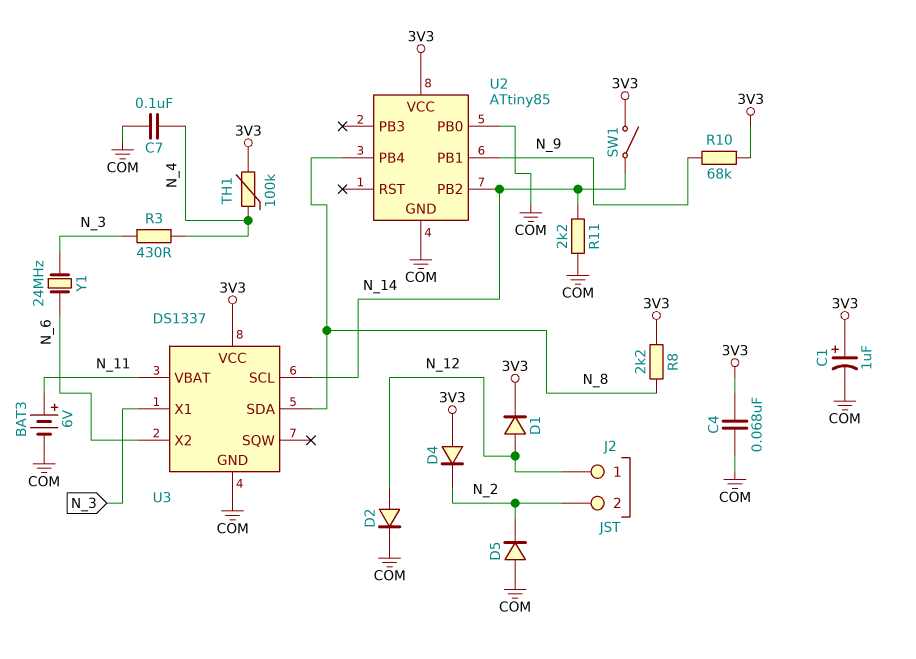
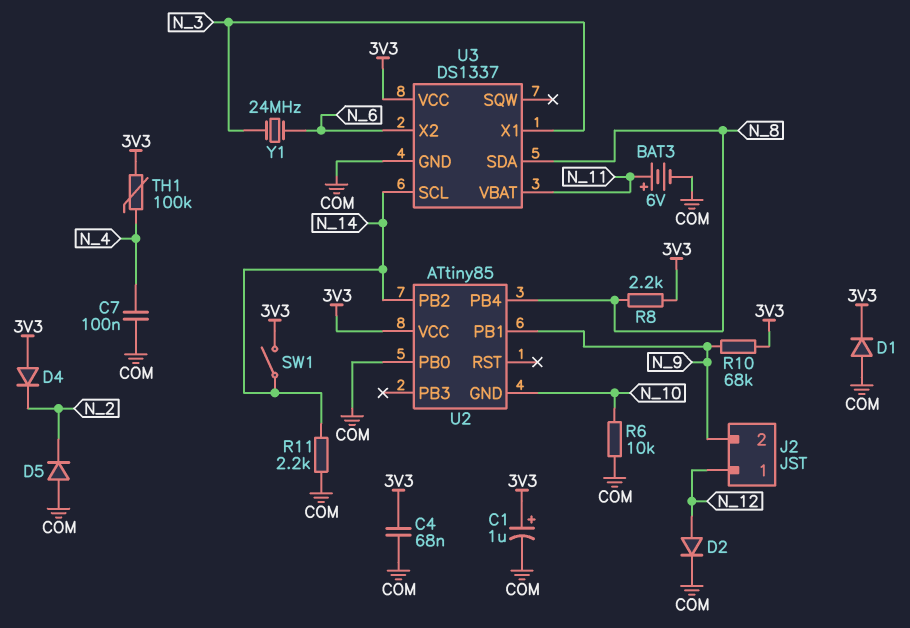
D1: diode (A N_12, K 3V3) -> diode (A COM, K 3V3)
J2 pin 2: N_2 -> N_9
R3: 430 (N_3, N_4) -> none
R6: none -> 10k (COM, N_10)
U2 pin GND: COM -> N_10

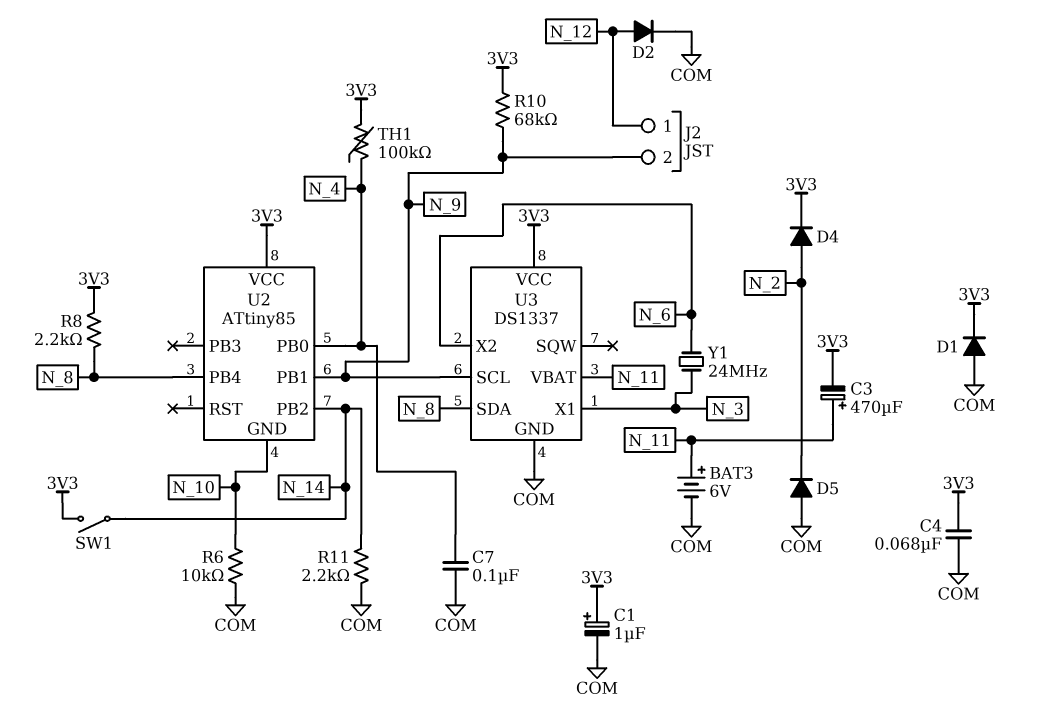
C3: none -> 470uF (plus N_11, minus 3V3)
D4: diode (A 3V3, K N_2) -> diode (A N_2, K 3V3)
U2 pin PB0: COM -> N_4
U3 pin SCL: N_14 -> N_9

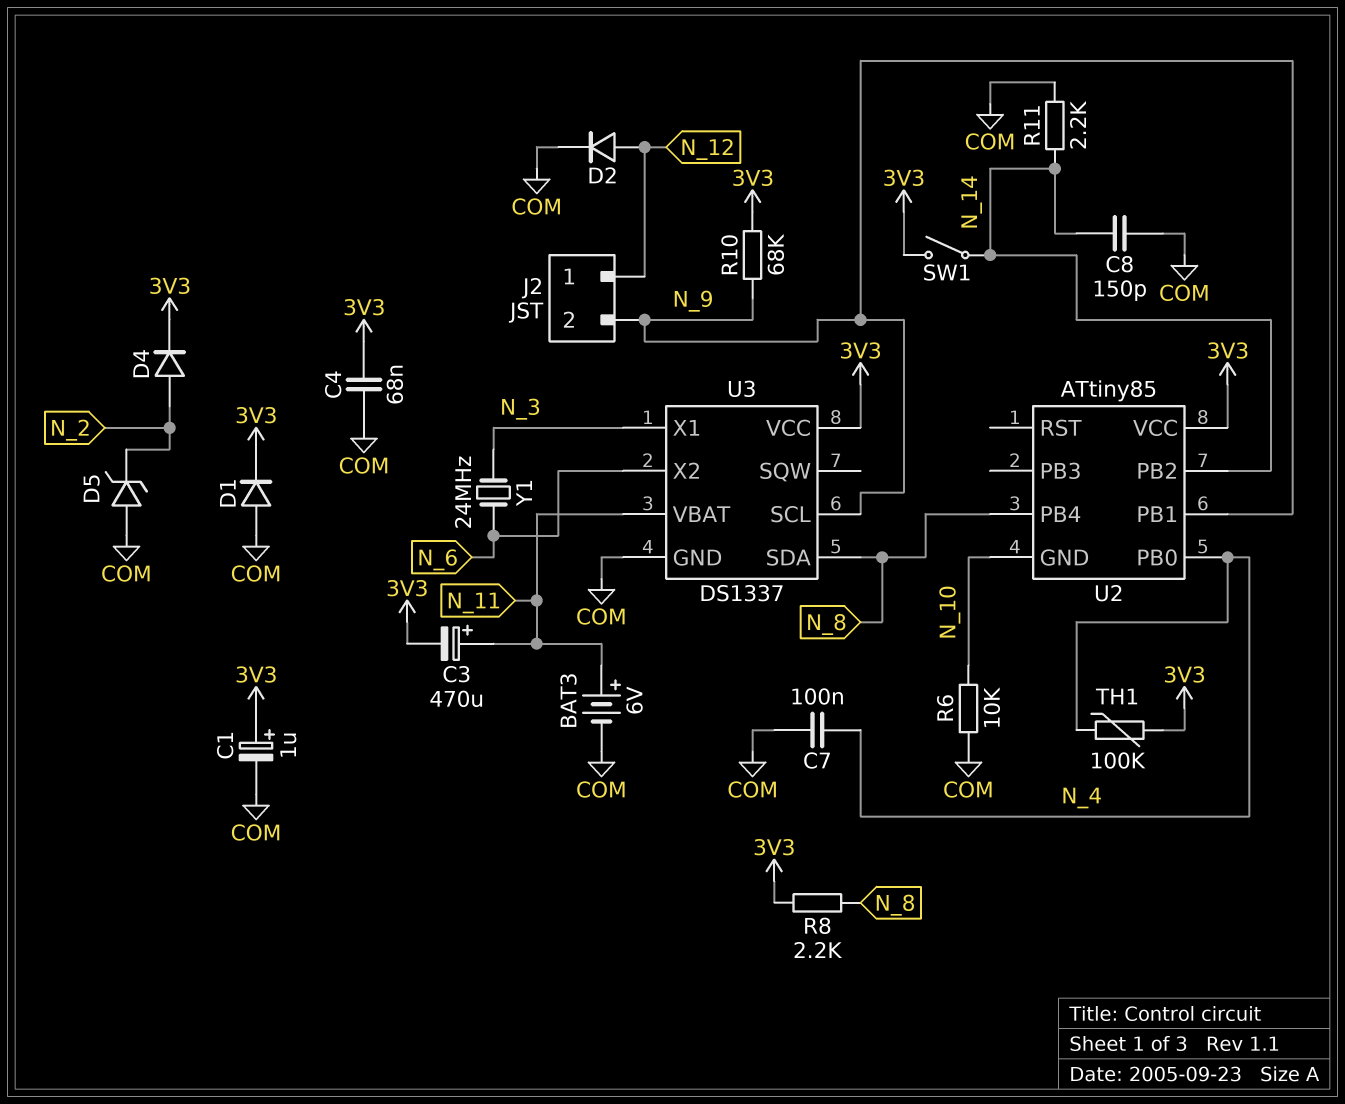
C8: none -> 150pF (COM, N_14)
D5: diode (A COM, K N_2) -> zener (A COM, K N_2)

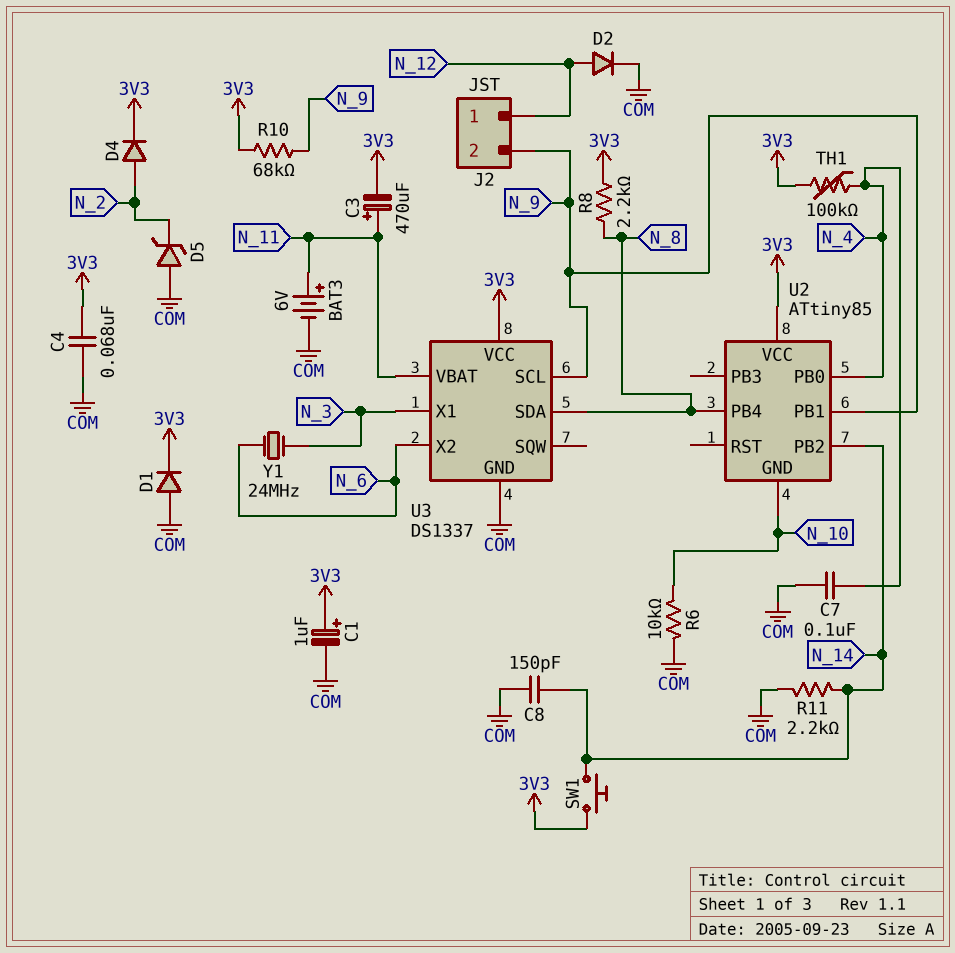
SW1: switch (3V3, N_14) -> button (3V3, N_14)

